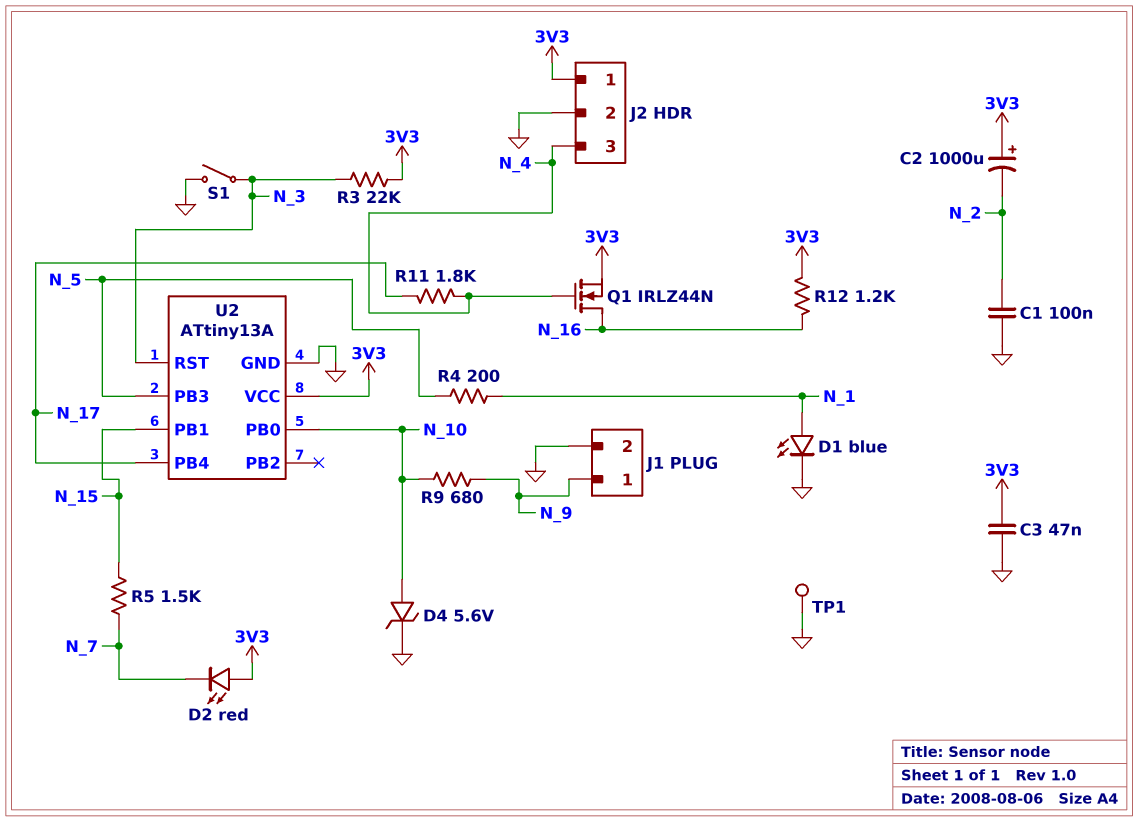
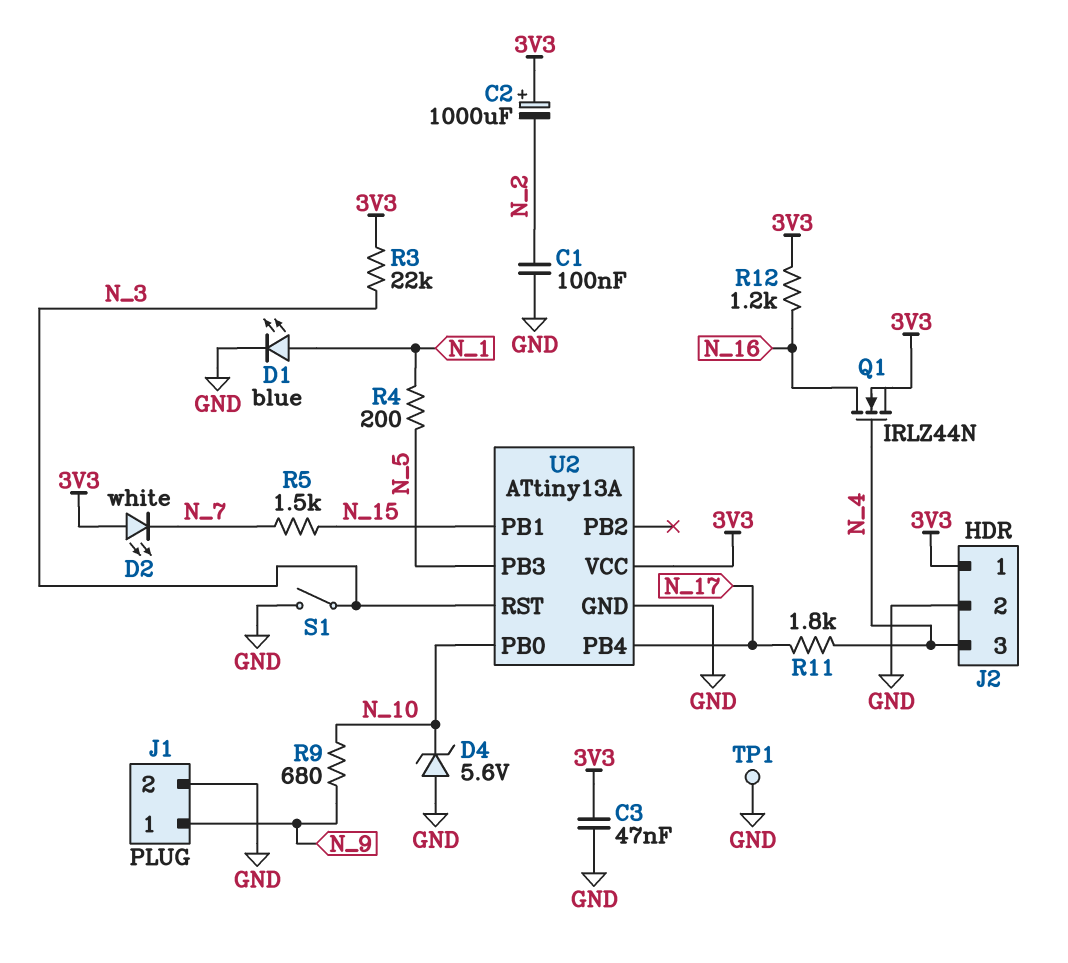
D2: LED red (A 3V3, K N_7) -> LED white (A 3V3, K N_7)
D4: zener 5.6V (A N_10, K GND) -> zener 5.6V (A GND, K N_10)

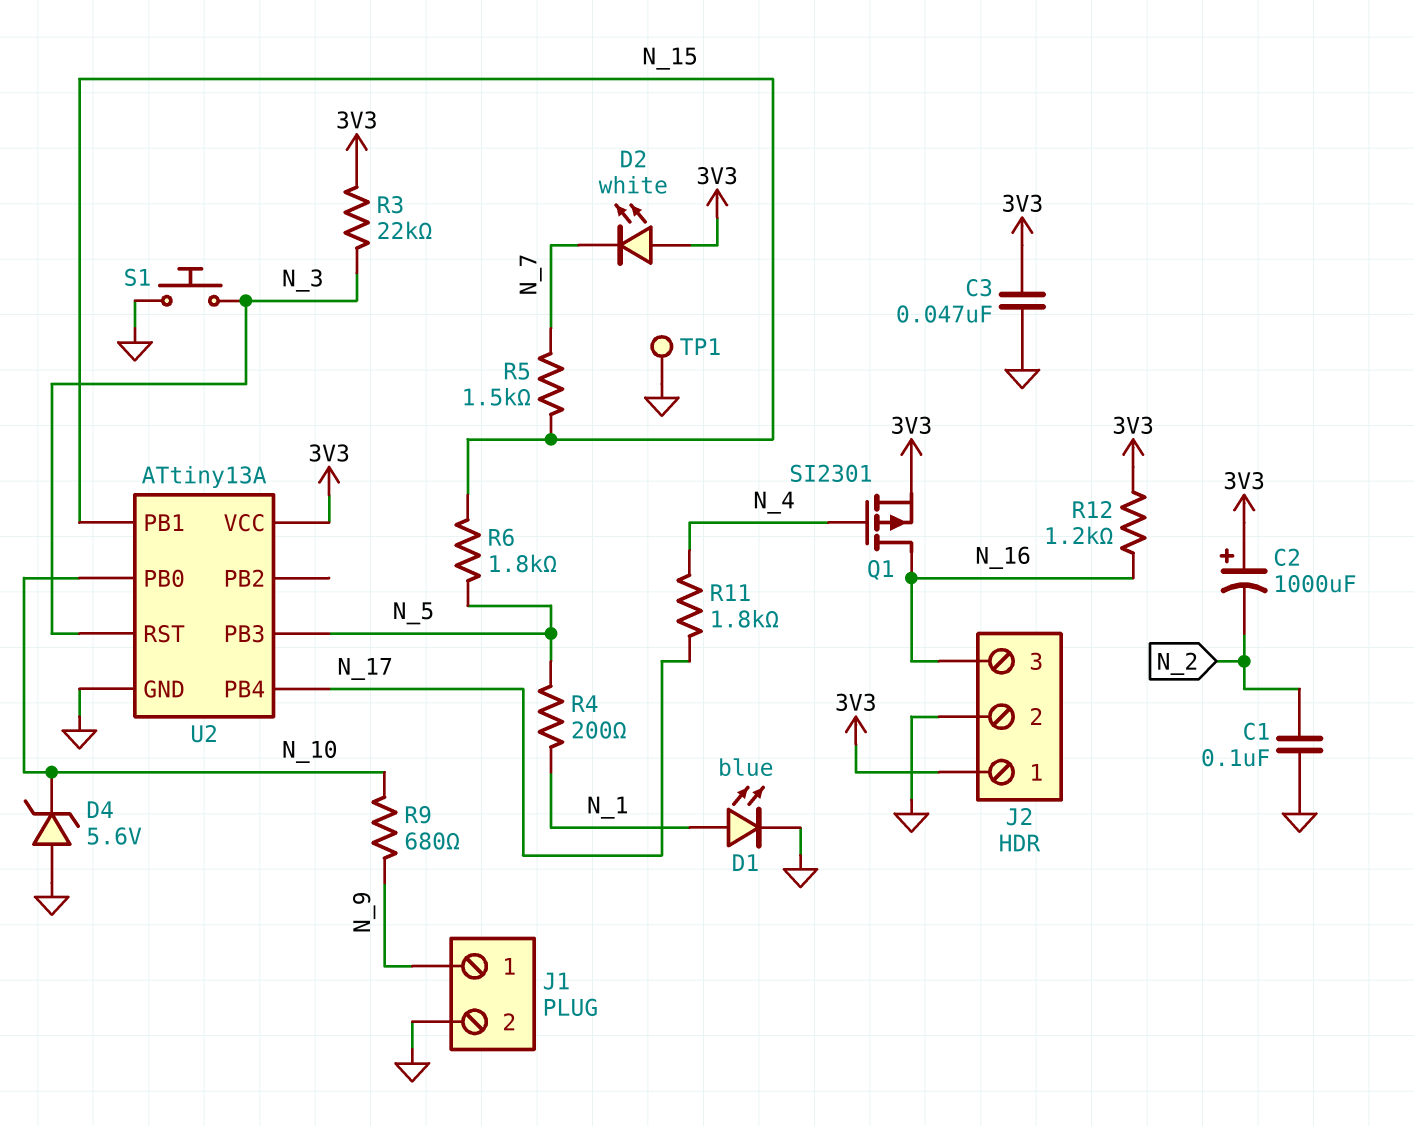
J2 pin 3: N_4 -> N_16
Q1: NMOS IRLZ44N (G N_4, D N_16, S 3V3) -> PMOS SI2301 (G N_4, D N_16, S 3V3)
R6: none -> 1.8k (N_5, N_15)
S1: switch (GND, N_3) -> button (GND, N_3)

